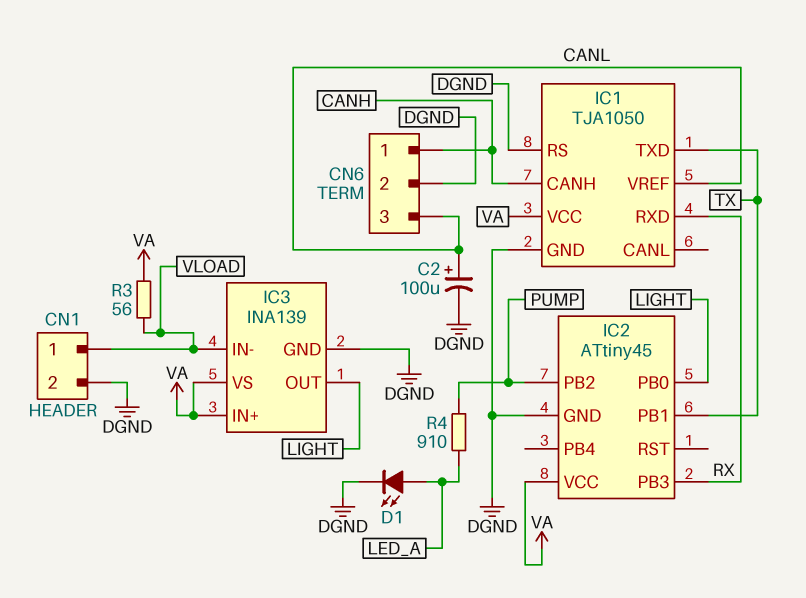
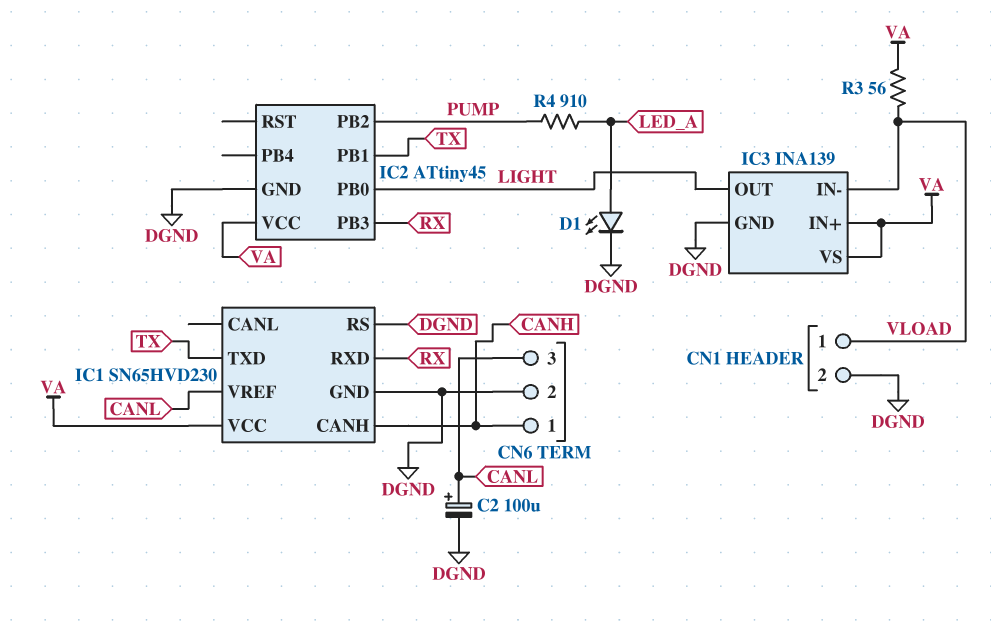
IC1: TJA1050 -> SN65HVD230

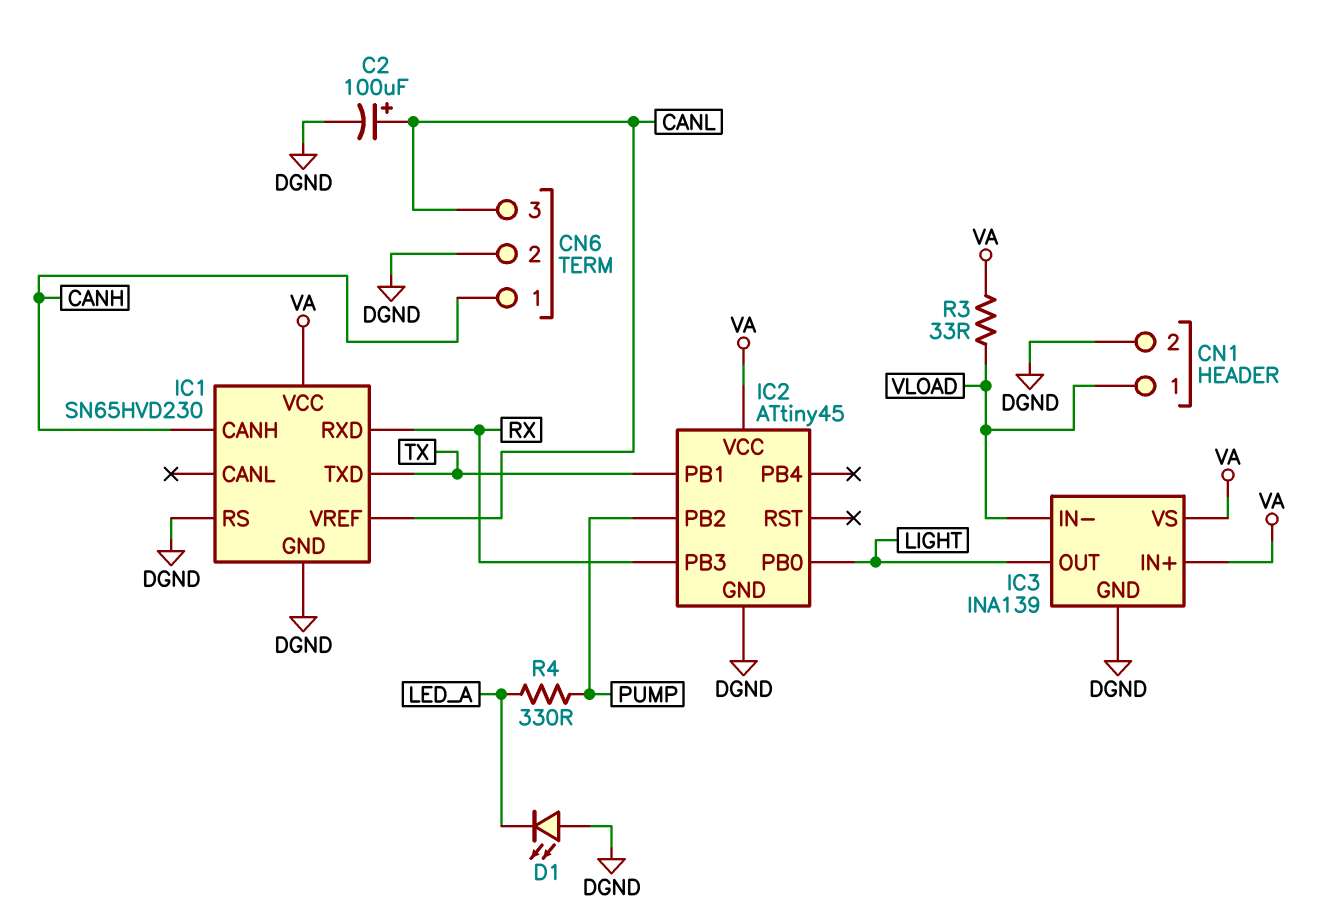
D1: LED (A LED_A, K DGND) -> LED (A DGND, K LED_A)
R3: 56 (VA, VLOAD) -> 33 (VA, VLOAD)
R4: 910 (LED_A, PUMP) -> 330 (LED_A, PUMP)

